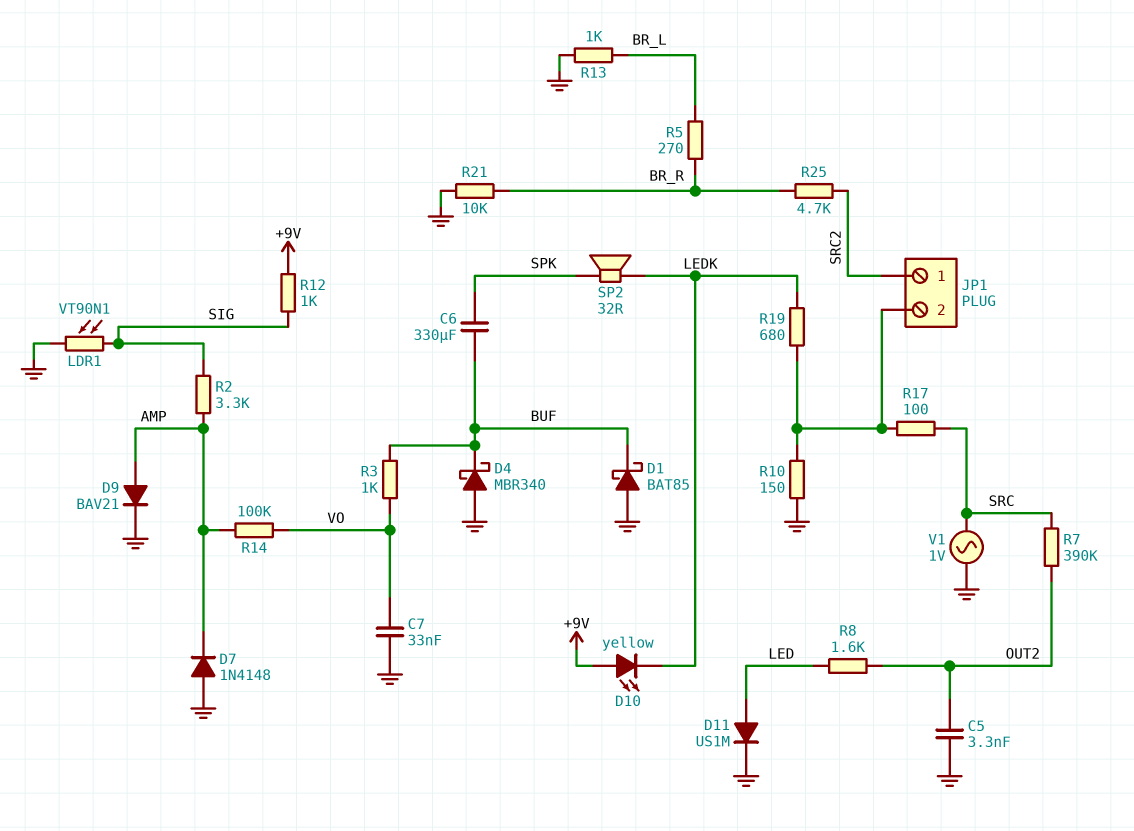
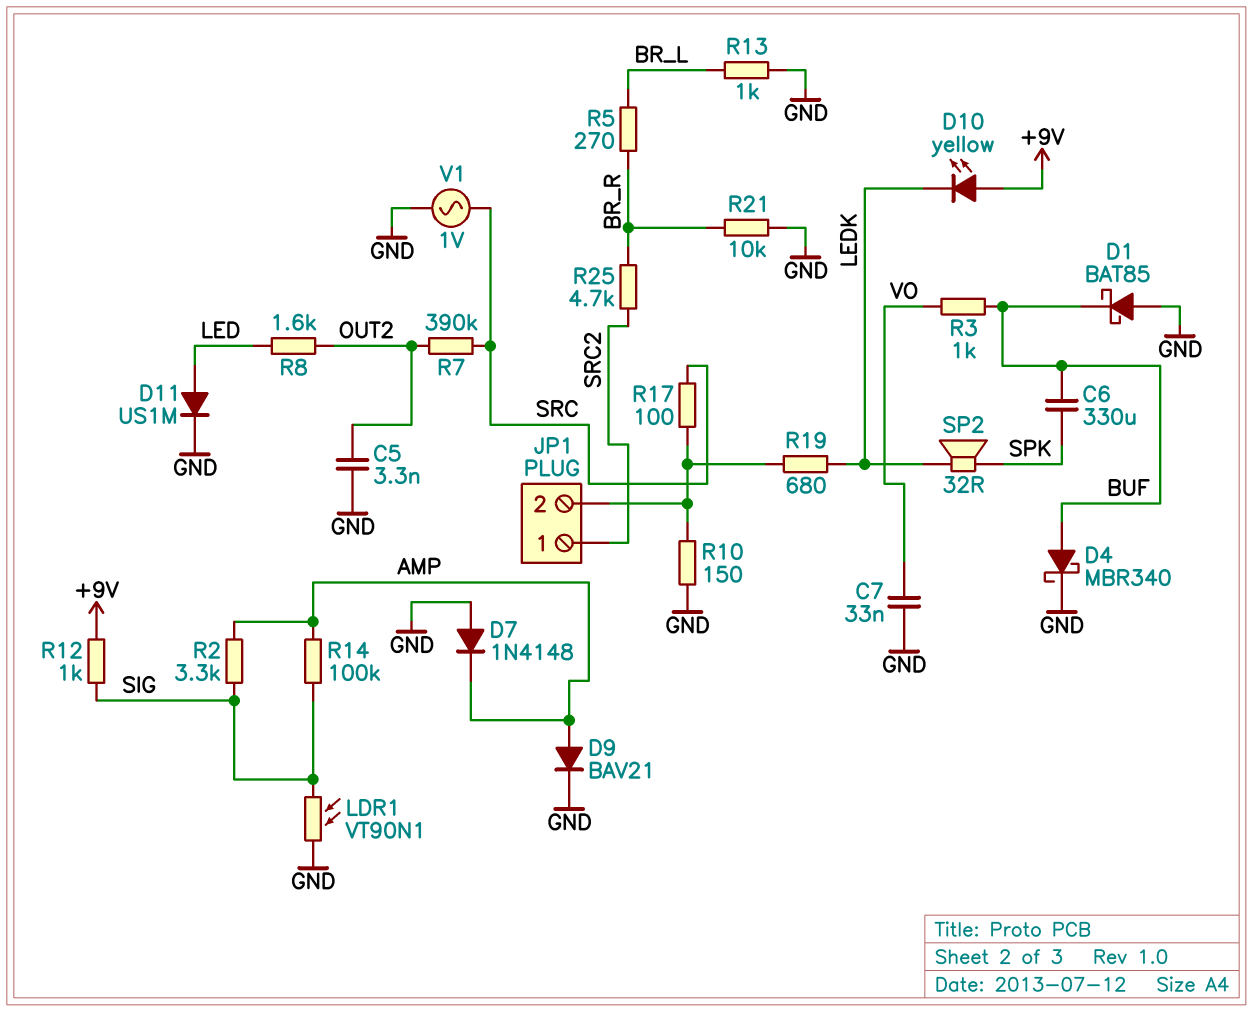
D4: schottky MBR340 (A GND, K BUF) -> schottky MBR340 (A BUF, K GND)
R14: 100k (AMP, VO) -> 100k (AMP, SIG)

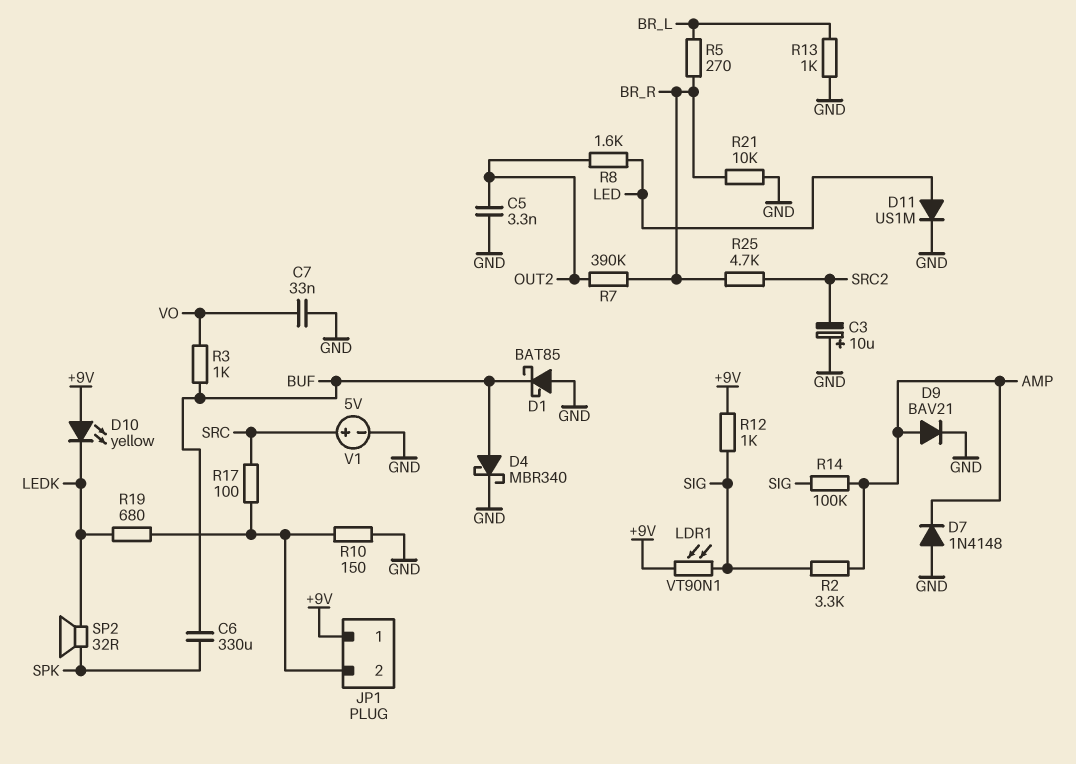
C3: none -> 10uF (plus GND, minus SRC2)
JP1 pin 1: SRC2 -> +9V
LDR1: VT90N1 (GND, SIG) -> VT90N1 (+9V, SIG)
R7: 390k (OUT2, SRC) -> 390k (BR_R, OUT2)
V1: AC 1V (GND, SRC) -> 5V (plus SRC, minus GND)

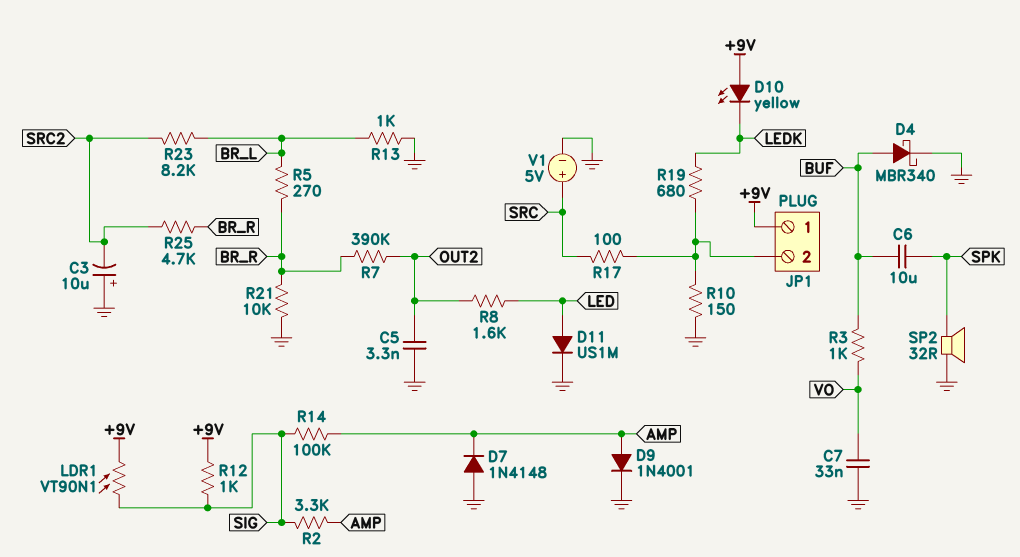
C6: 330uF (BUF, SPK) -> 10uF (BUF, SPK)
D1: schottky BAT85 (A GND, K BUF) -> none
D9: diode BAV21 (A AMP, K GND) -> diode 1N4001 (A AMP, K GND)
R23: none -> 8.2k (BR_L, SRC2)
SP2: speaker 32R (LEDK, SPK) -> speaker 32R (GND, SPK)

